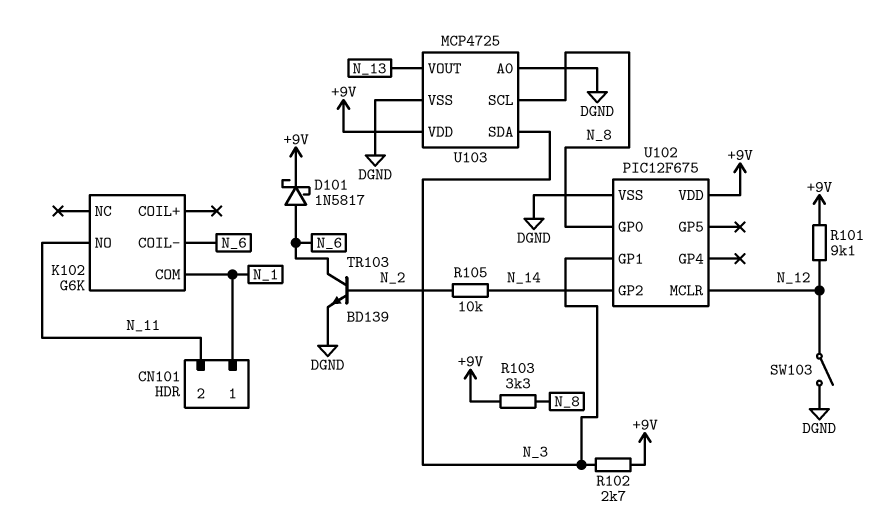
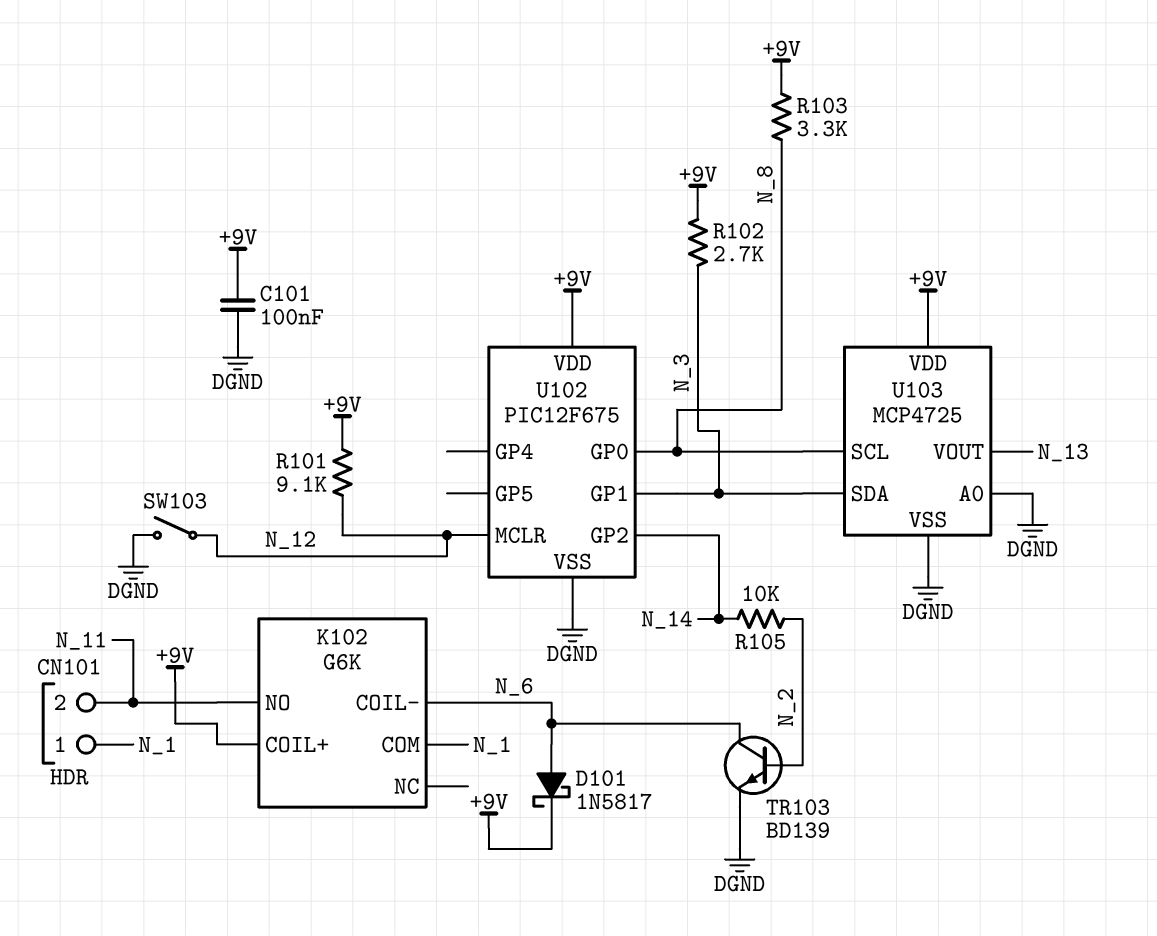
C101: none -> 100nF (+9V, DGND)
K102 pin COIL+: none -> +9V

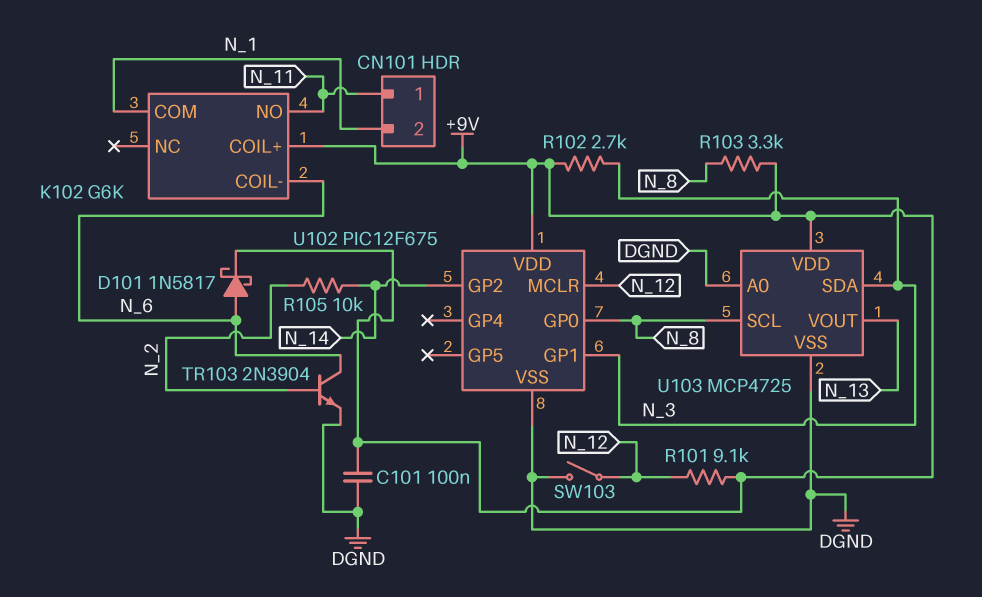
CN101 pin 1: N_1 -> N_11
CN101 pin 2: N_11 -> N_1
TR103: NPN BD139 (B N_2, C N_6, E DGND) -> NPN 2N3904 (B N_2, C N_6, E DGND)

